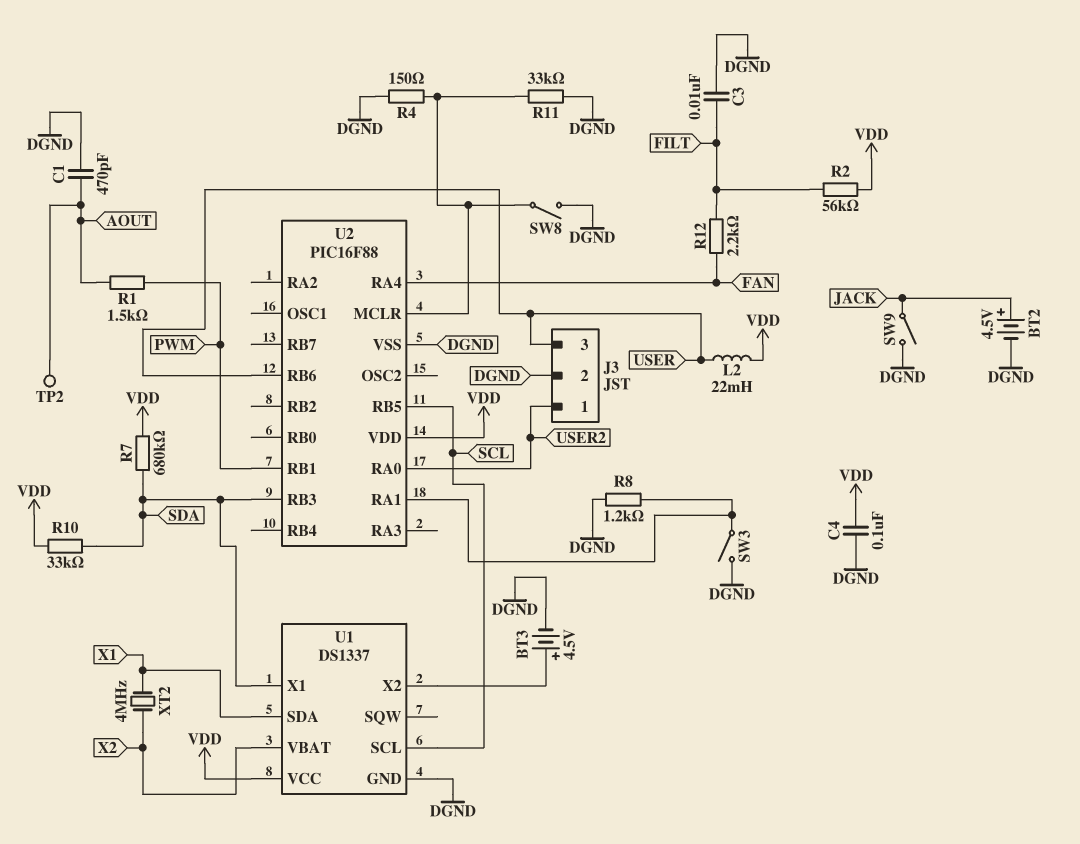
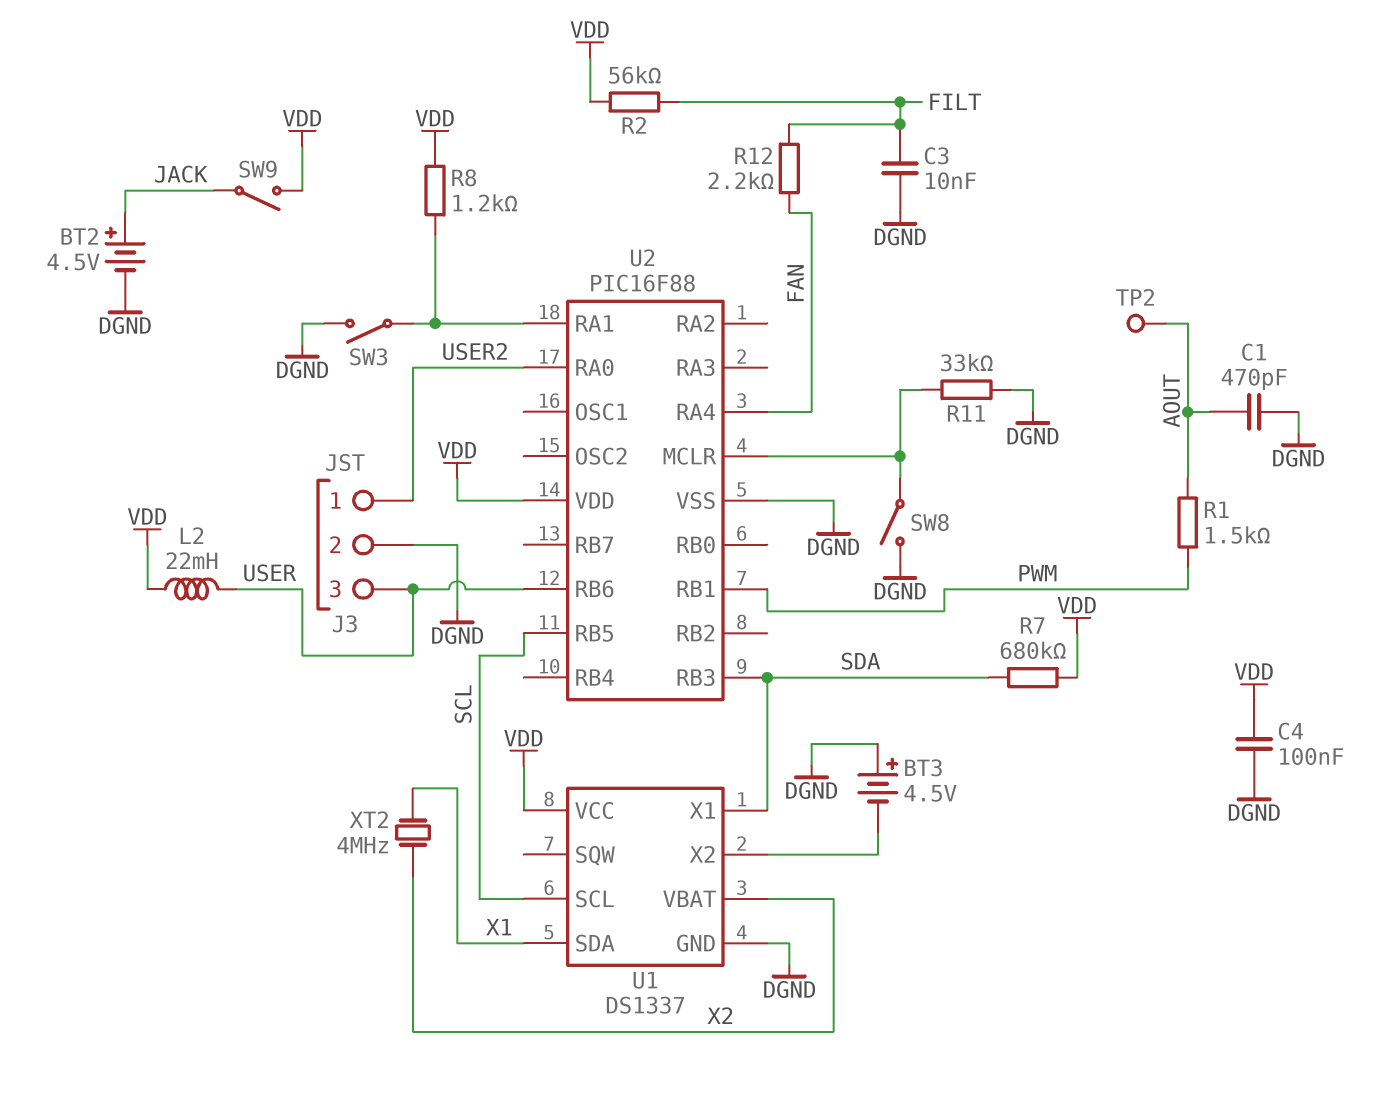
BT3: 4.5V (plus U1/X2, minus DGND) -> 4.5V (plus DGND, minus U1/X2)
R4: 150 (DGND, U2/MCLR) -> none
R8: 1.2k (DGND, U2/RA1) -> 1.2k (U2/RA1, VDD)
R10: 33k (SDA, VDD) -> none
SW9: switch (DGND, JACK) -> switch (JACK, VDD)

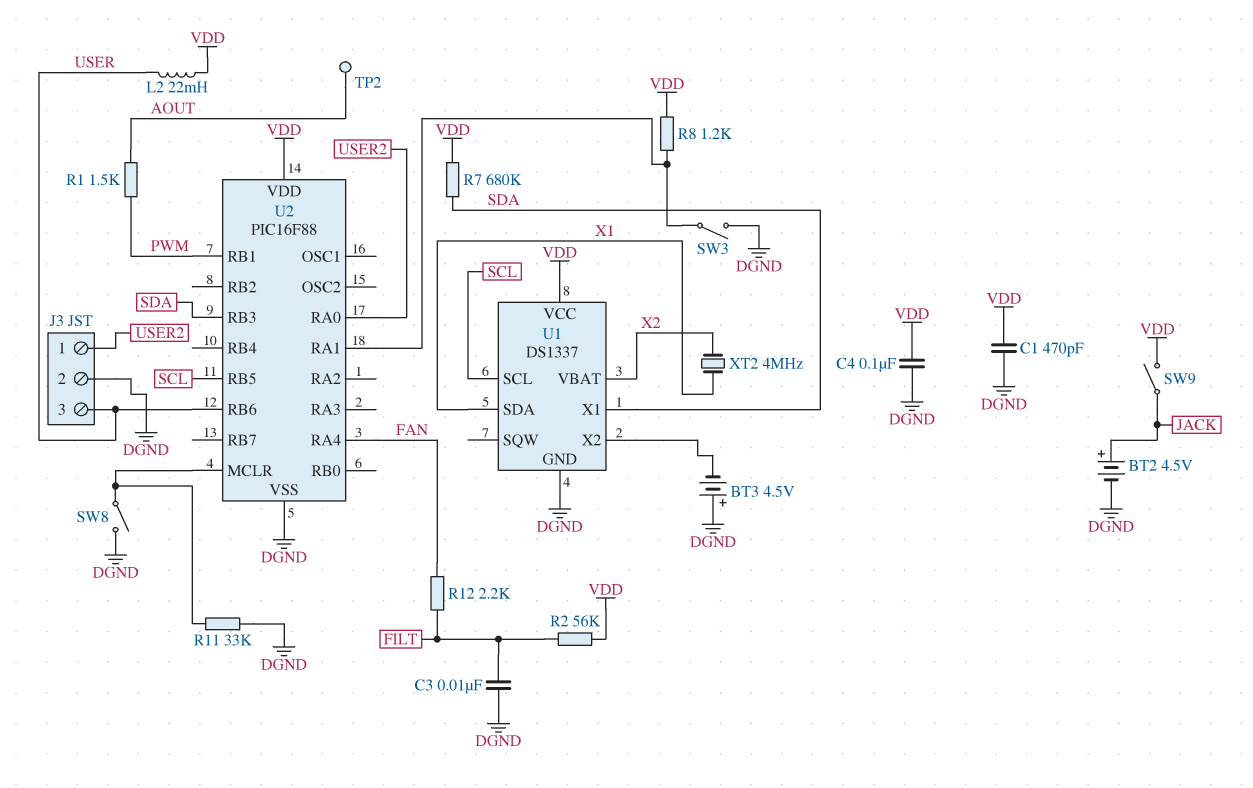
C1: 470pF (AOUT, DGND) -> 470pF (DGND, VDD)

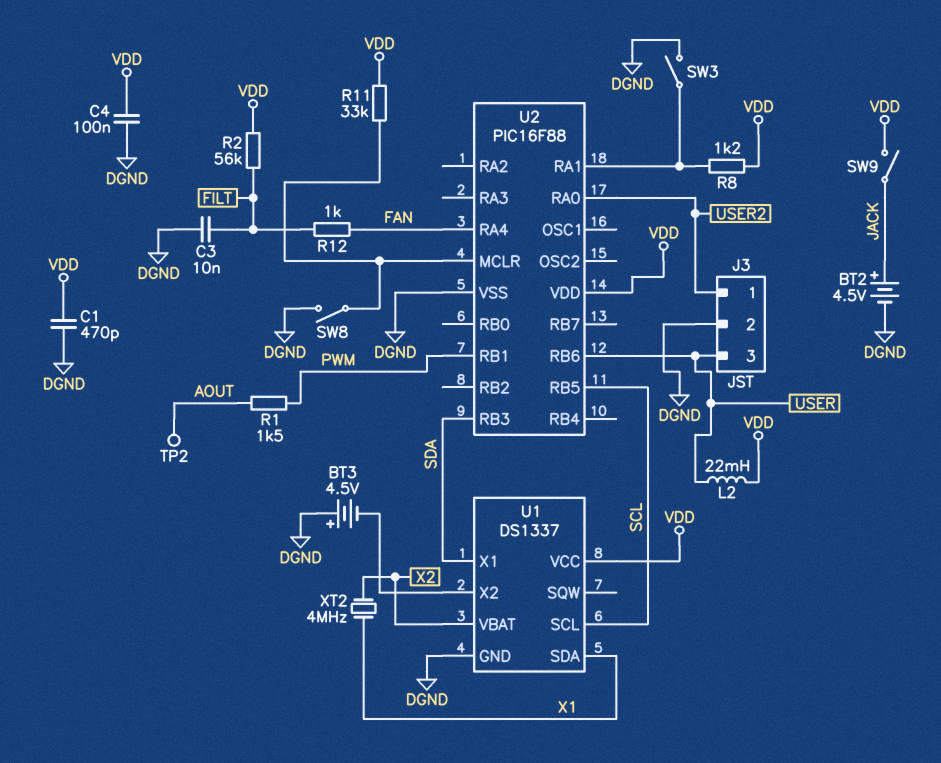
R7: 680k (SDA, VDD) -> none
R11: 33k (DGND, U2/MCLR) -> 33k (U2/MCLR, VDD)
R12: 2.2k (FAN, FILT) -> 1k (FAN, FILT)

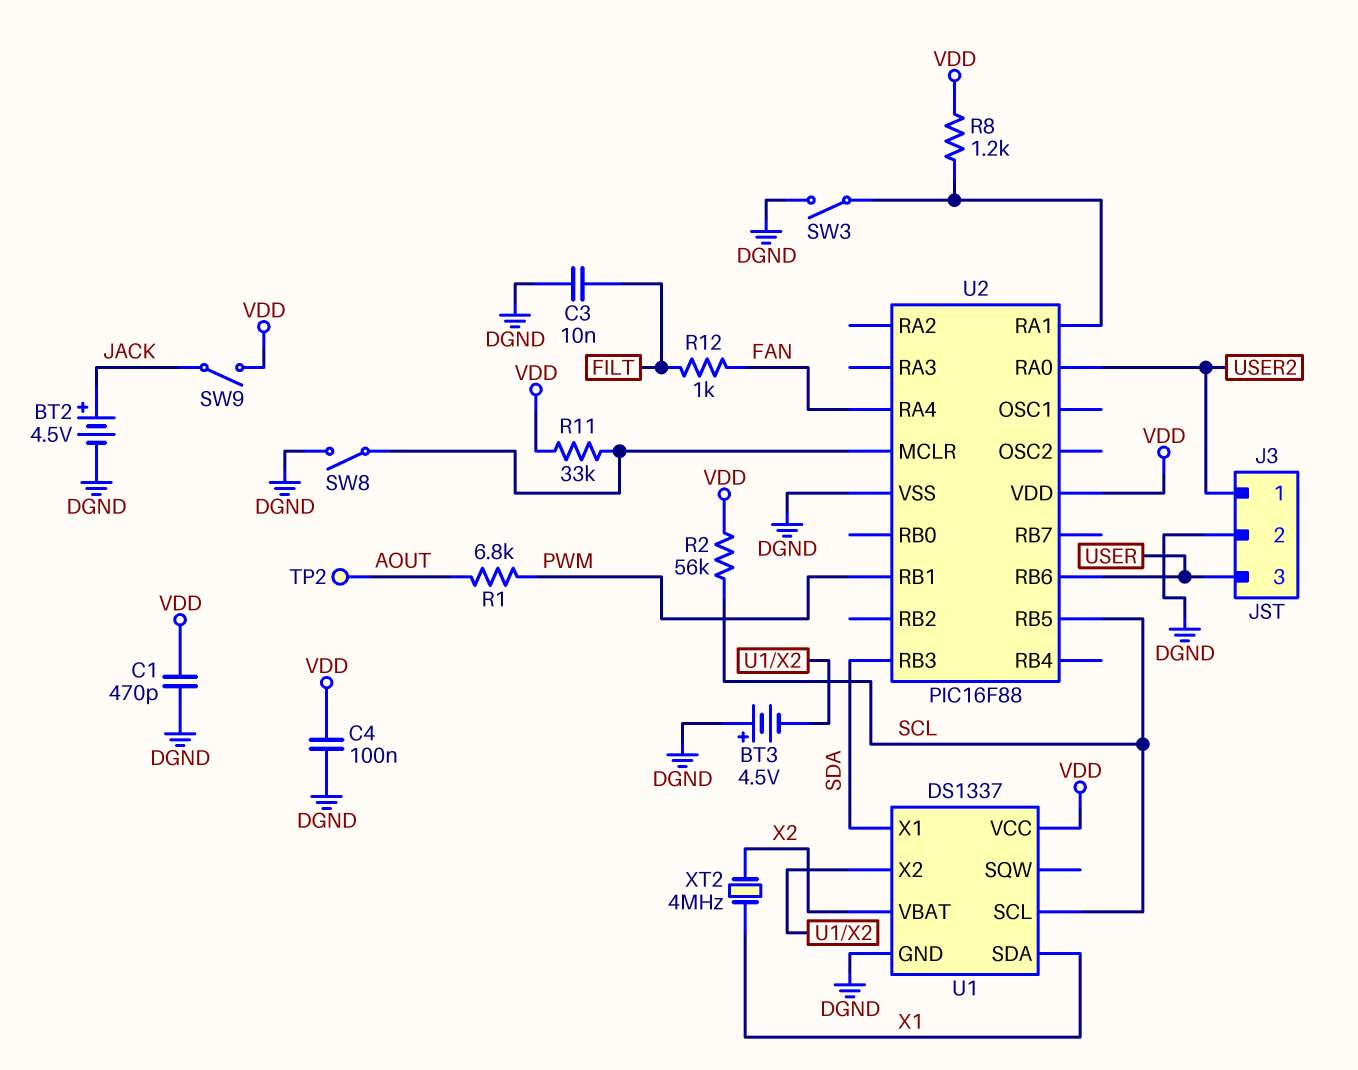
L2: 22mH (USER, VDD) -> none
R1: 1.5k (AOUT, PWM) -> 6.8k (AOUT, PWM)
R2: 56k (FILT, VDD) -> 56k (SCL, VDD)

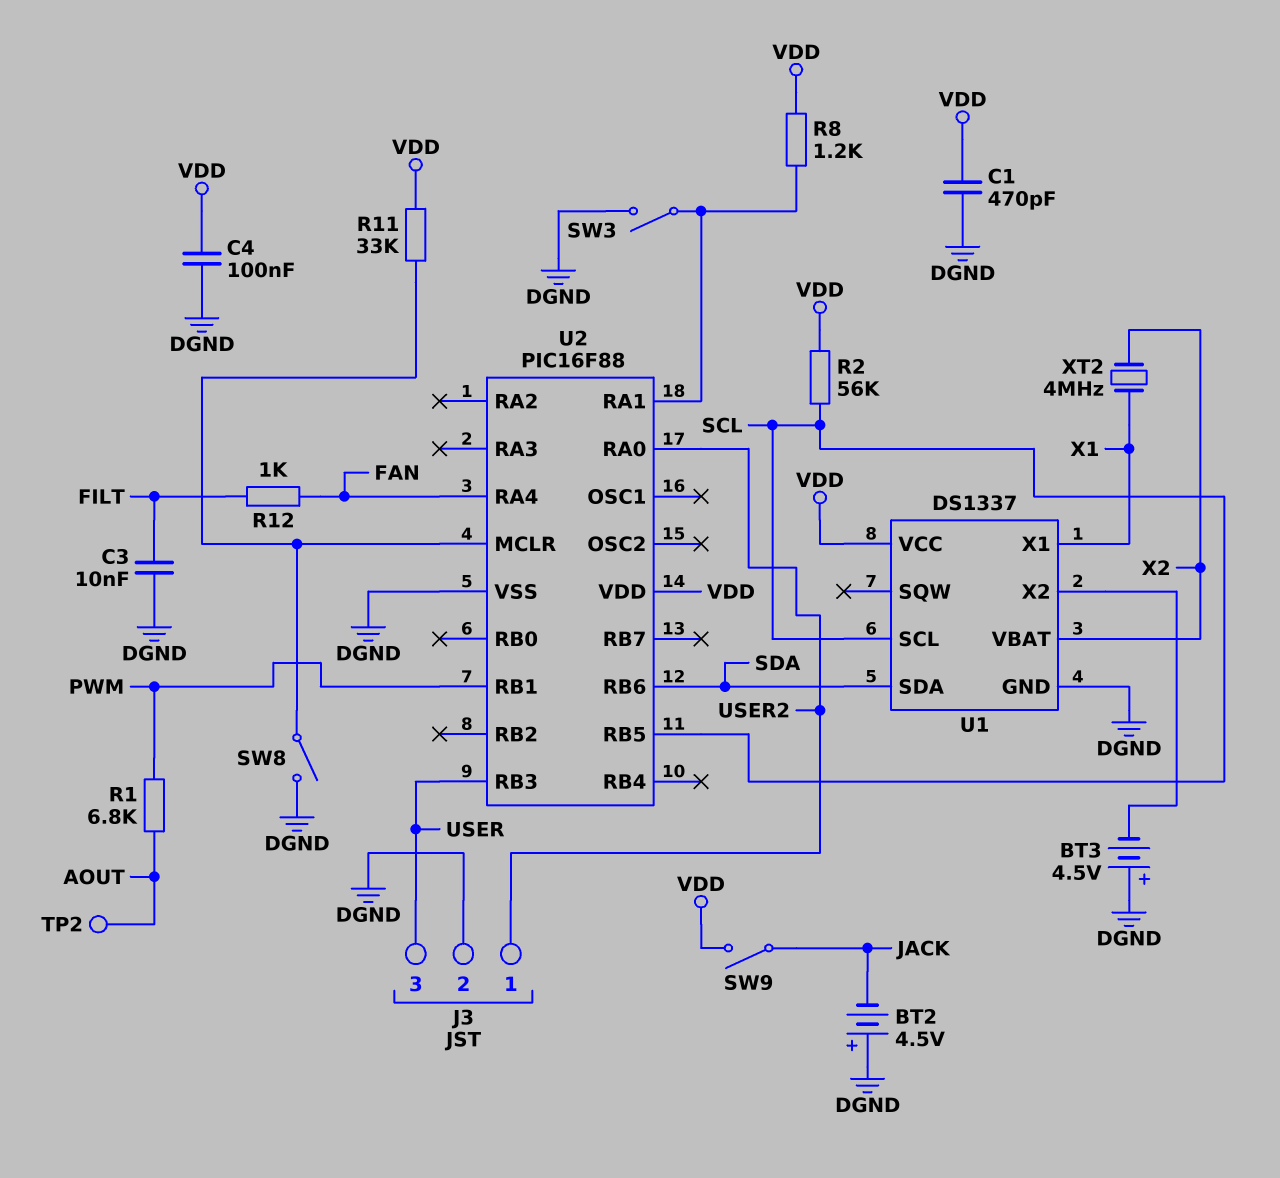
BT2: 4.5V (plus JACK, minus DGND) -> 4.5V (plus DGND, minus JACK)
U1 pin SDA: X1 -> SDA
U1 pin X1: SDA -> X1
U2 pin RB3: SDA -> USER
U2 pin RB6: USER -> SDA

